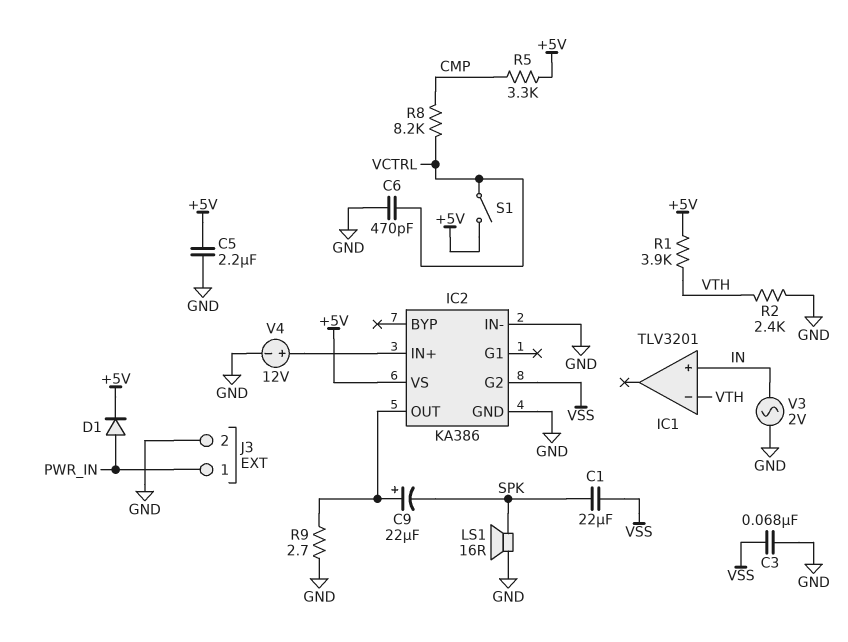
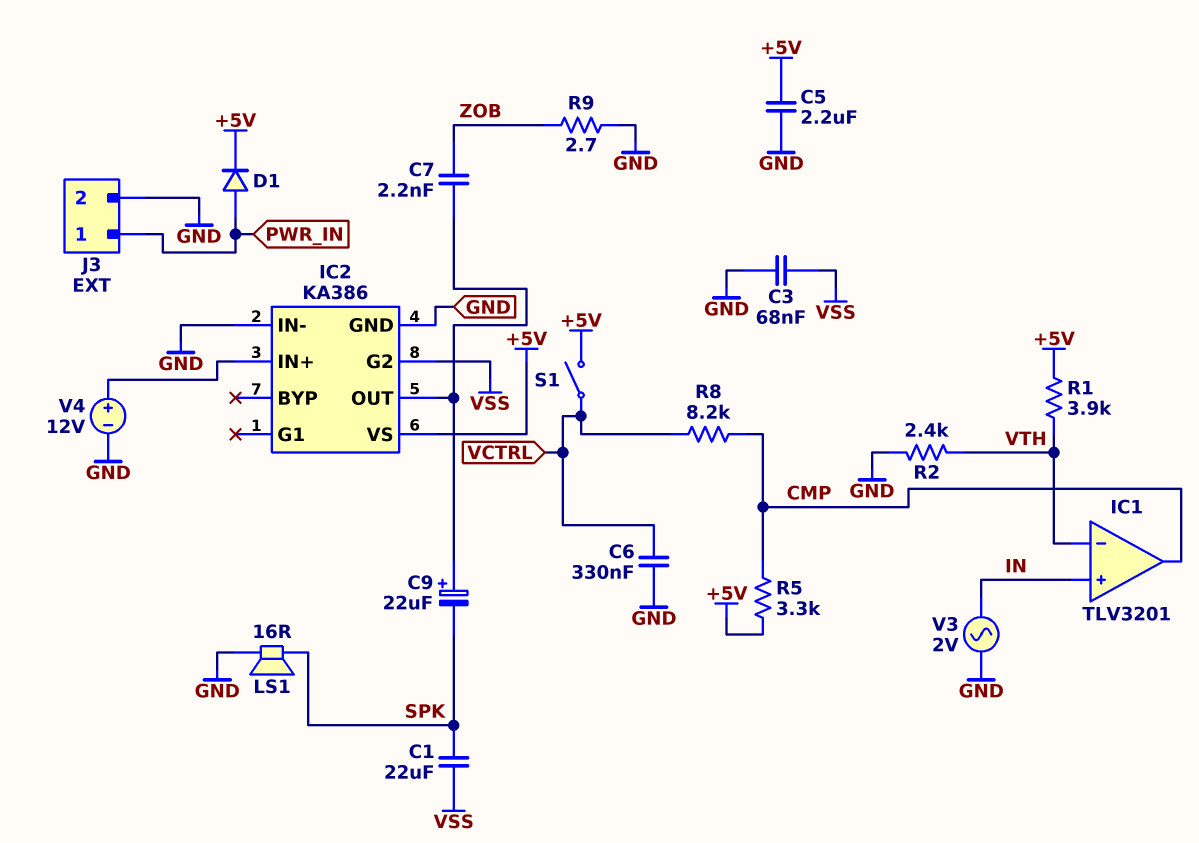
C6: 470pF (GND, VCTRL) -> 330nF (GND, VCTRL)
C7: none -> 2.2nF (IC2/OUT, ZOB)
IC1 pin out: none -> CMP
R9: 2.7 (GND, IC2/OUT) -> 2.7 (GND, ZOB)

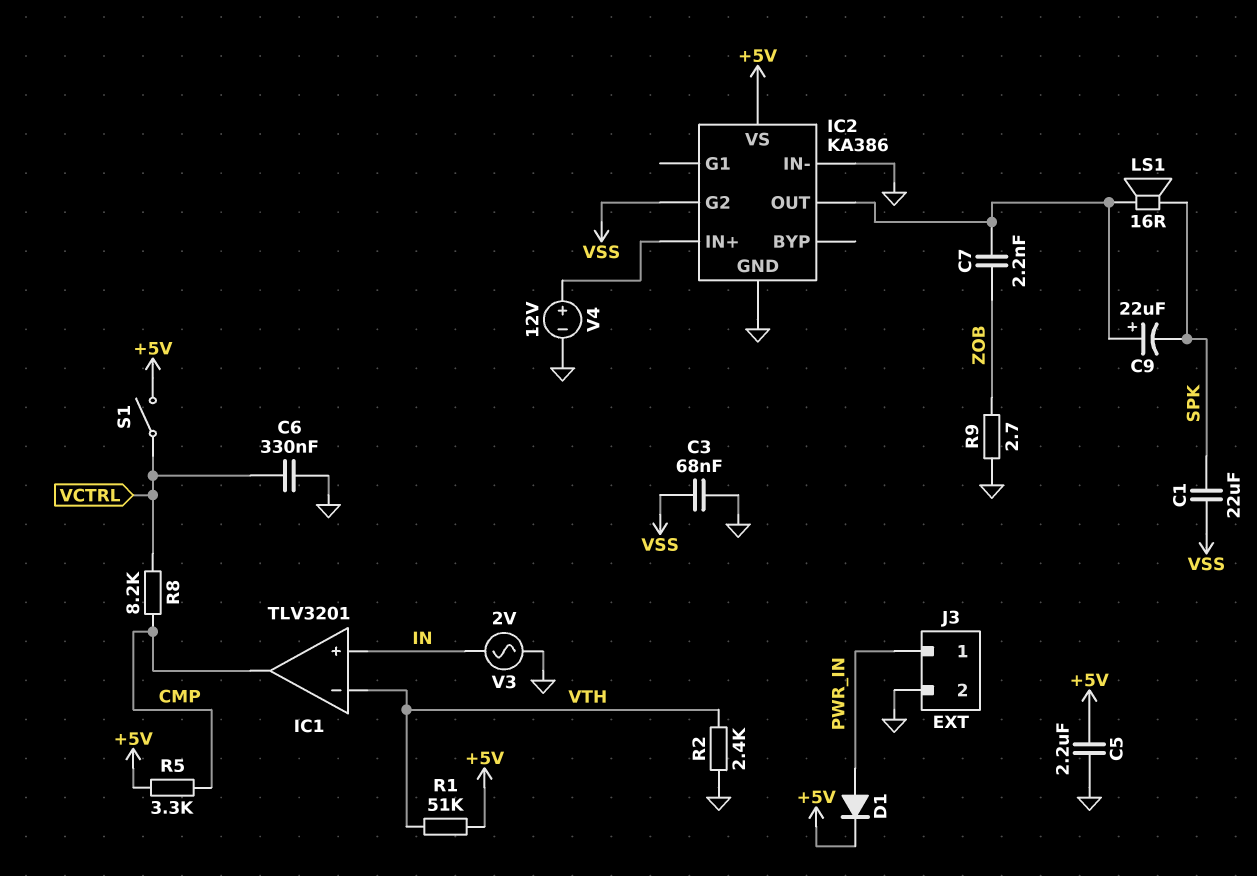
LS1: speaker 16R (GND, SPK) -> speaker 16R (IC2/OUT, SPK)
R1: 3.9k (+5V, VTH) -> 51k (+5V, VTH)

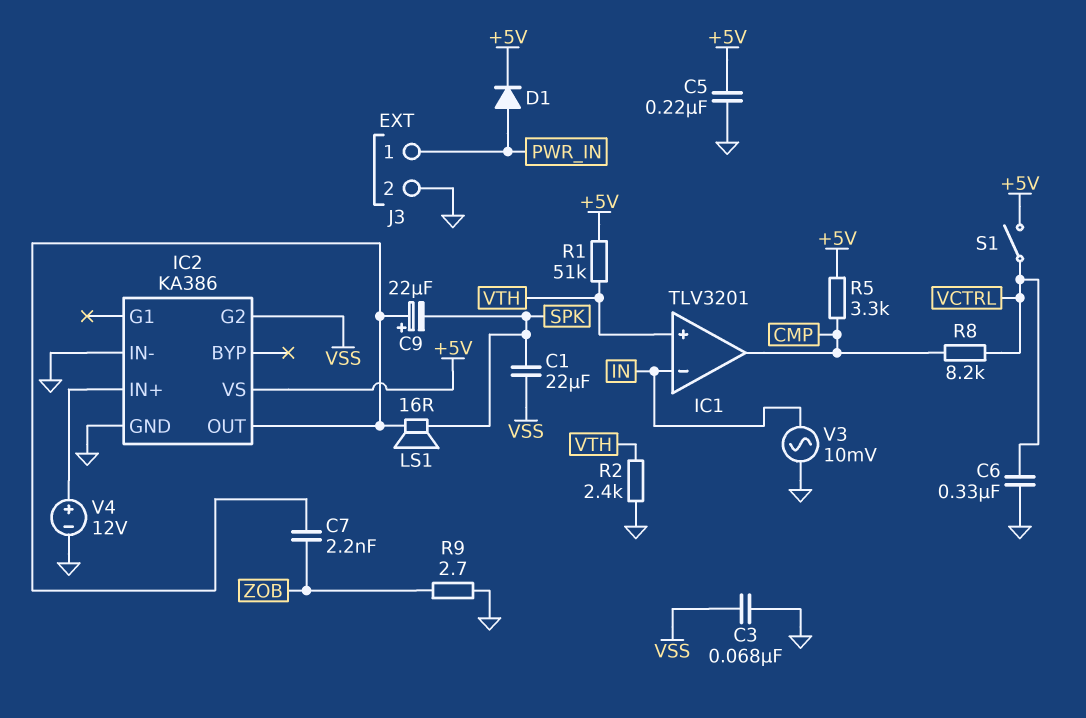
C5: 2.2uF (+5V, GND) -> 220nF (+5V, GND)
IC1 pin in+: IN -> VTH
IC1 pin in-: VTH -> IN
V3: AC 2V (GND, IN) -> AC 10mV (GND, IN)

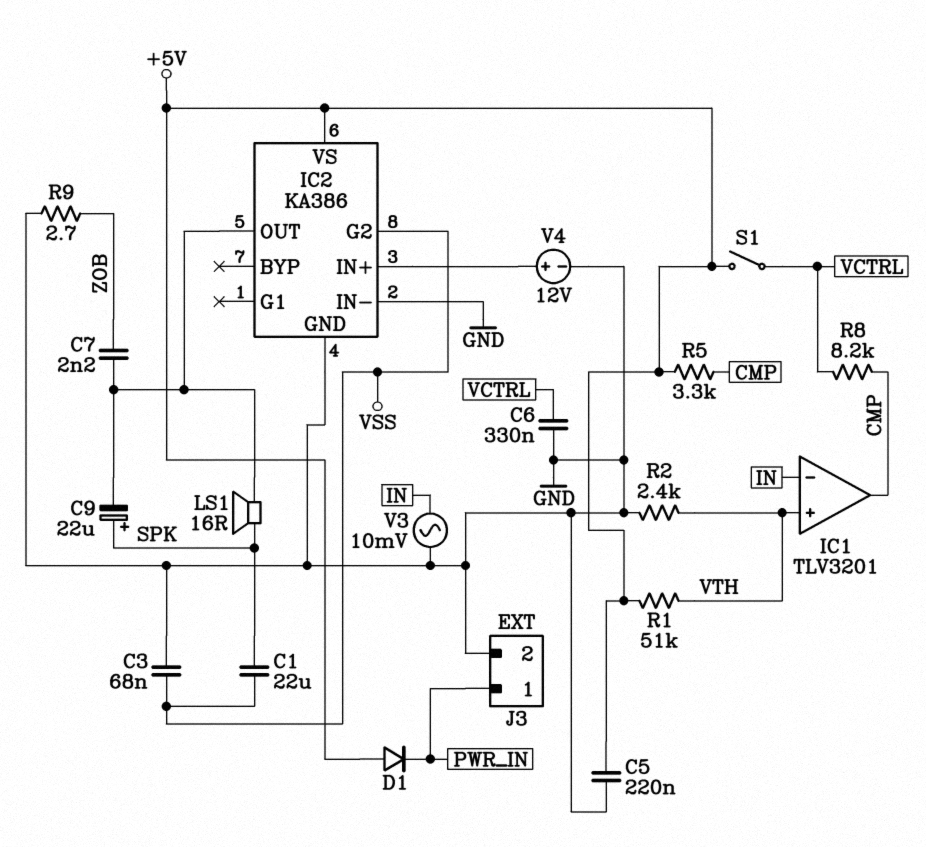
C9: 22uF (plus IC2/OUT, minus SPK) -> 22uF (plus SPK, minus IC2/OUT)
D1: diode (A PWR_IN, K +5V) -> diode (A +5V, K PWR_IN)

